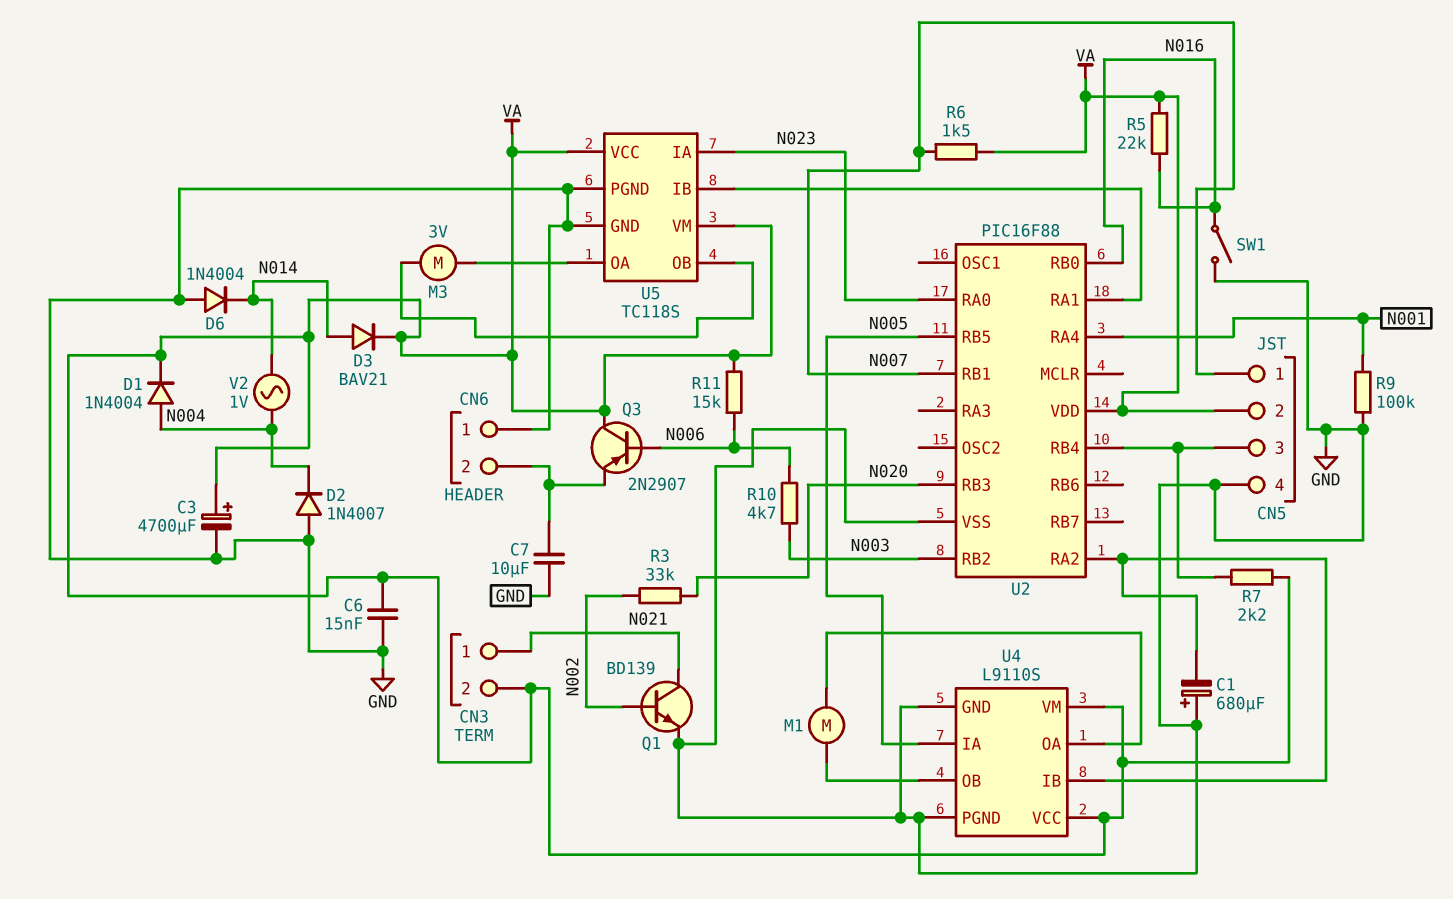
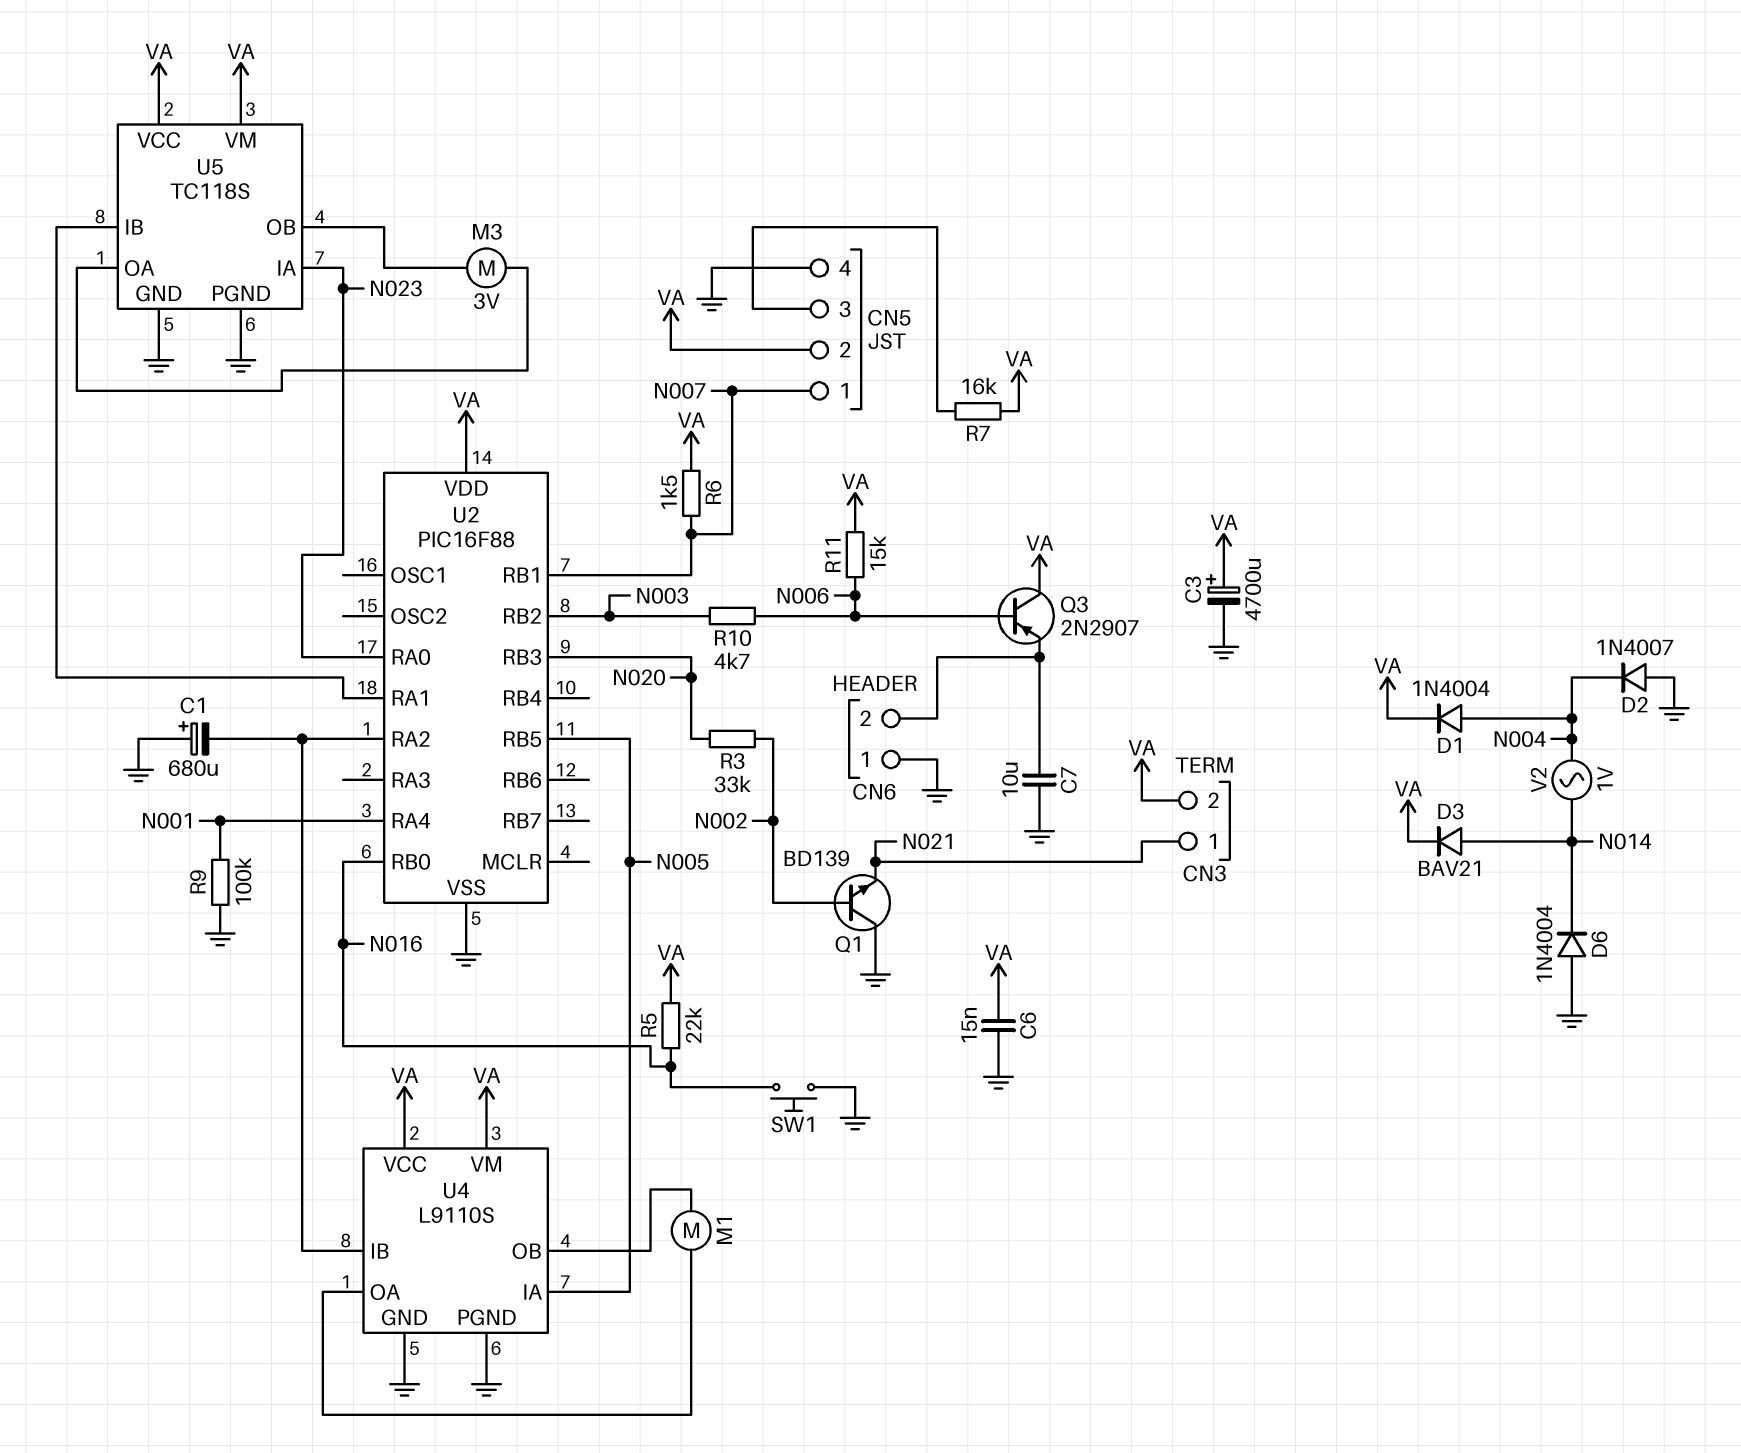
Q1: NPN BD139 (B N002, C N021, E GND) -> NPN BD139 (B N002, C GND, E N021)
R7: 2.2k (CN5/3, VA) -> 16k (CN5/3, VA)
SW1: switch (GND, N016) -> button (GND, N016)
U2 pin RB4: CN5/3 -> none

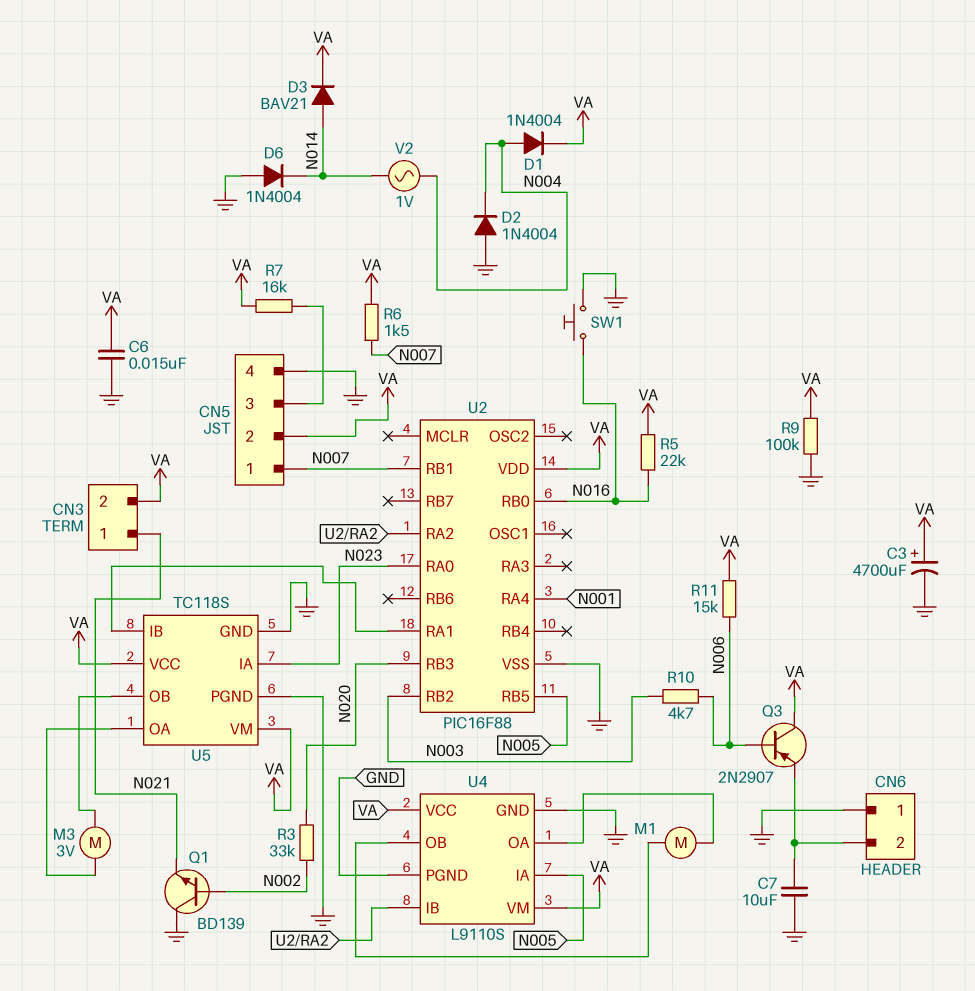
C1: 680uF (plus GND, minus U2/RA2) -> none
D2: diode 1N4007 (A GND, K N004) -> diode 1N4004 (A GND, K N004)
R9: 100k (GND, N001) -> 100k (GND, VA)

